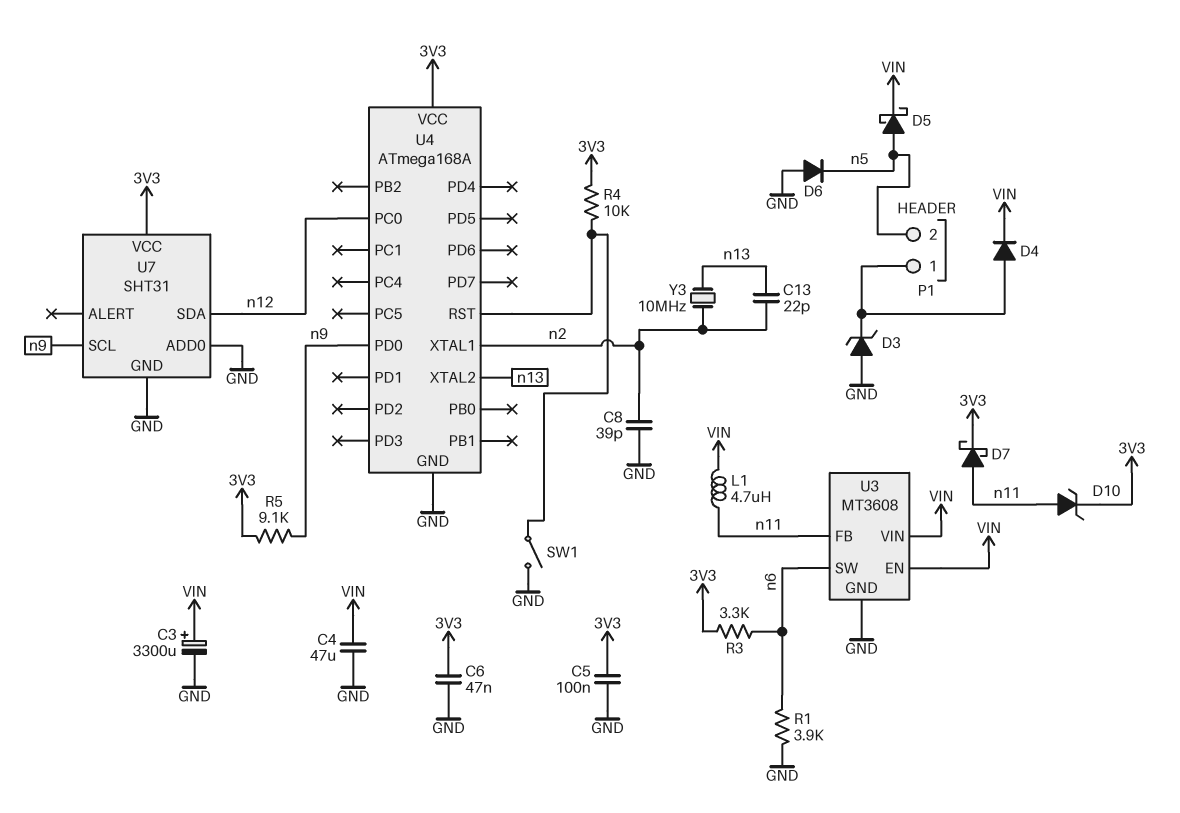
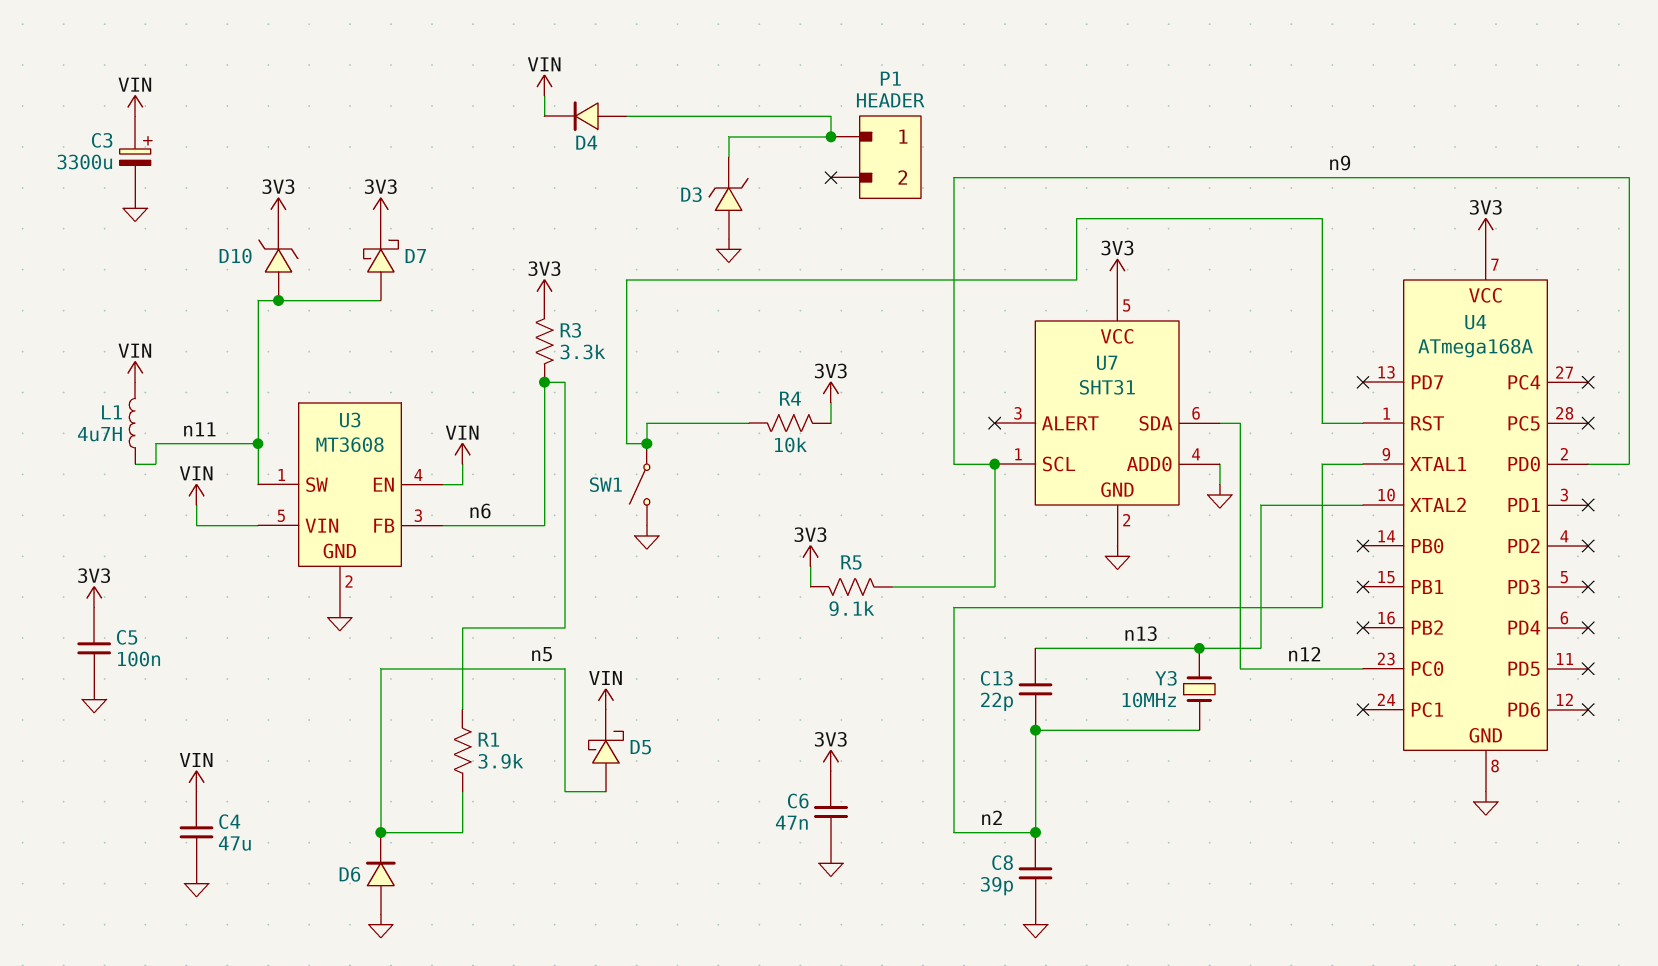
P1 pin 2: n5 -> none
R1: 3.9k (GND, n6) -> 3.9k (n5, n6)
U3 pin FB: n11 -> n6
U3 pin SW: n6 -> n11

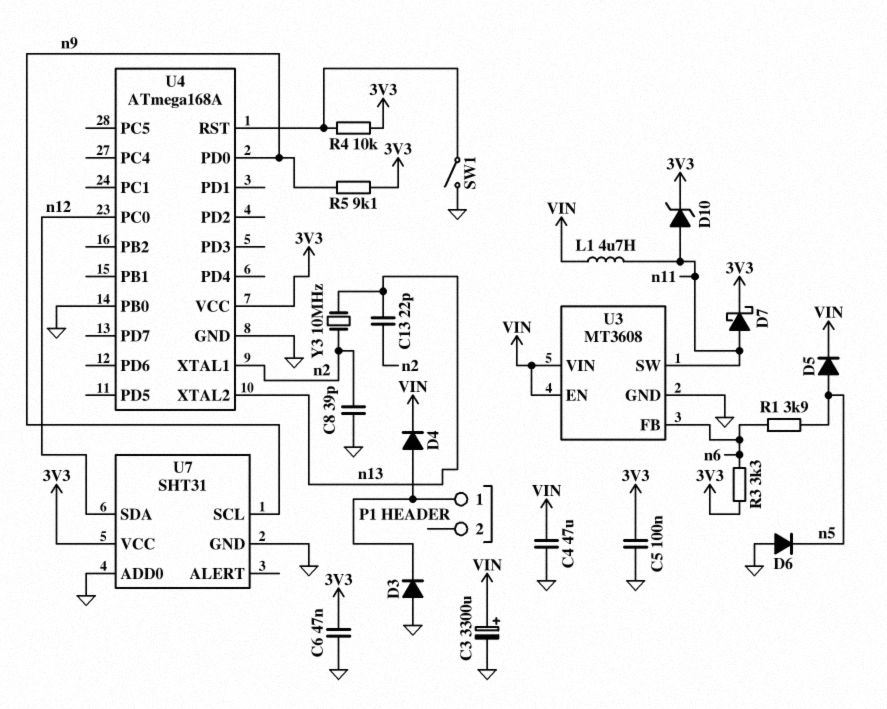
D3: zener (A GND, K P1/1) -> diode (A GND, K P1/1)
D5: schottky (A n5, K VIN) -> diode (A n5, K VIN)
U4 pin PB0: none -> GND

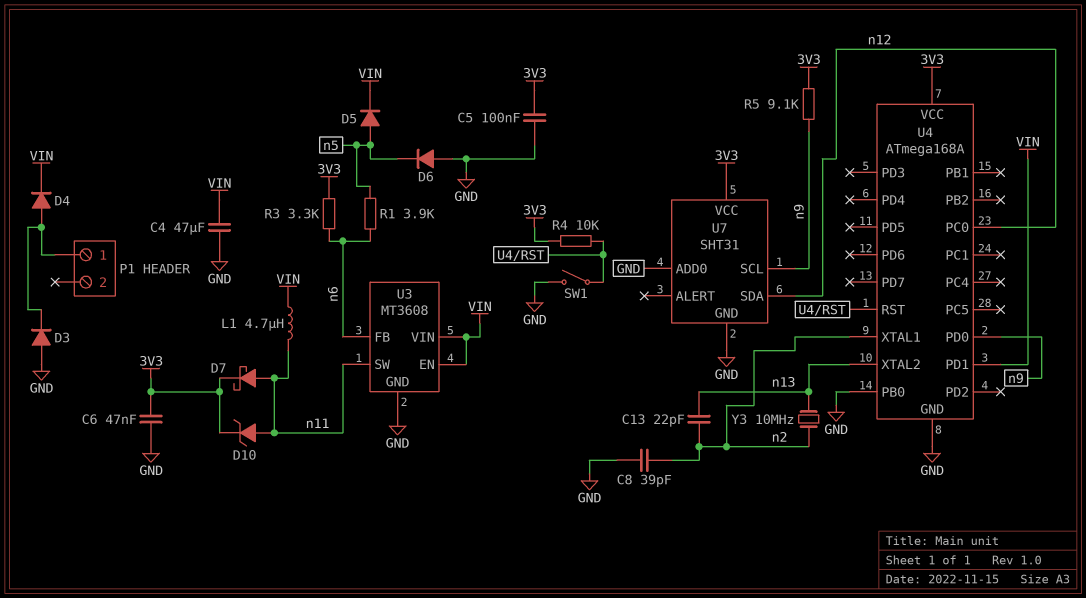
C3: 3300uF (plus VIN, minus GND) -> none
U4 pin PD1: none -> VIN

